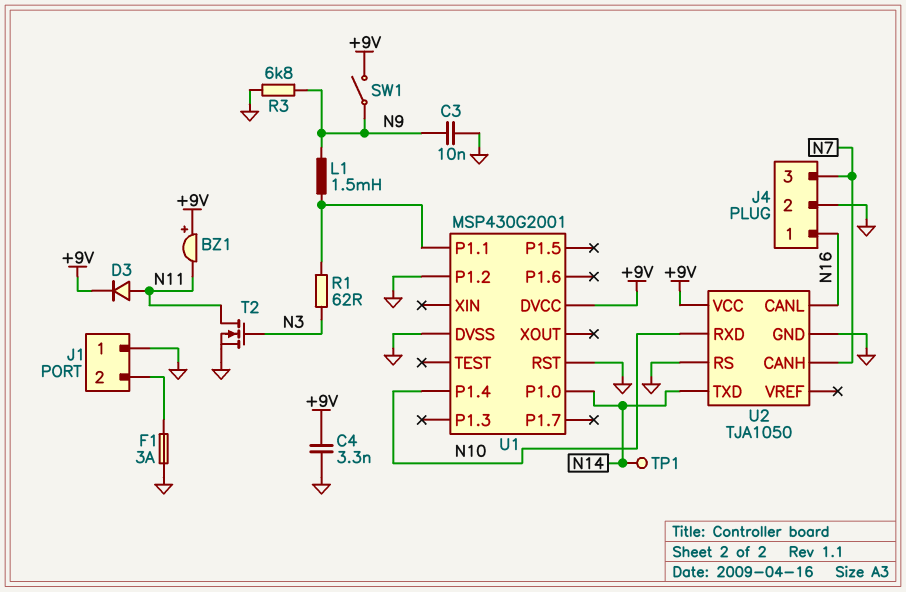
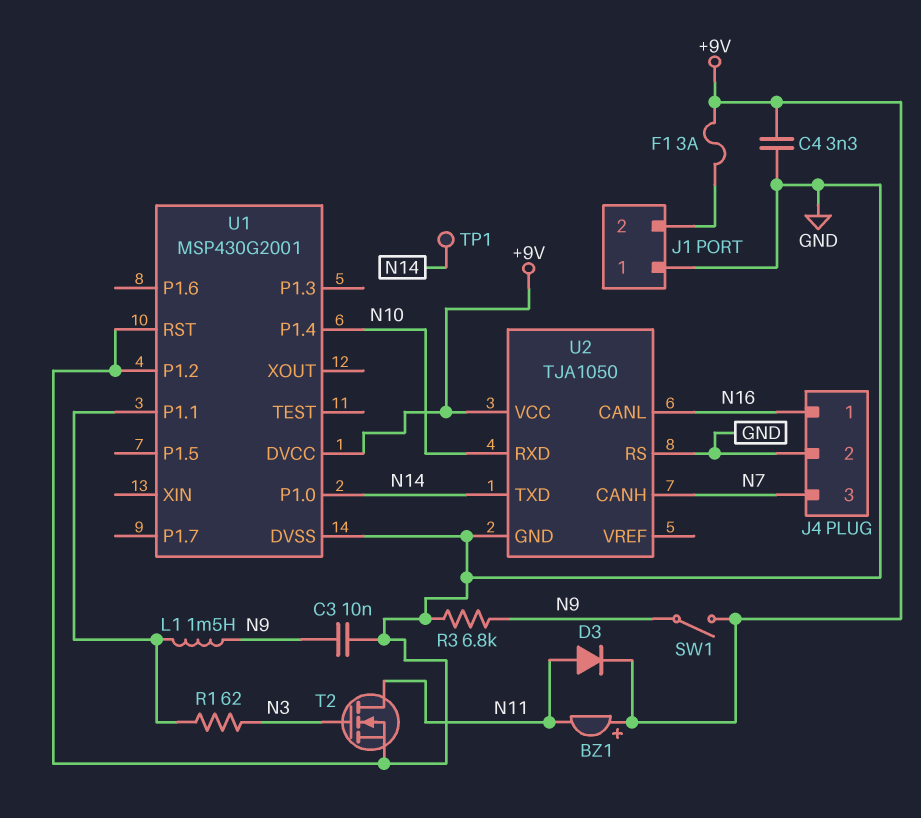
F1: 3A (GND, J1/2) -> 3A (+9V, J1/2)

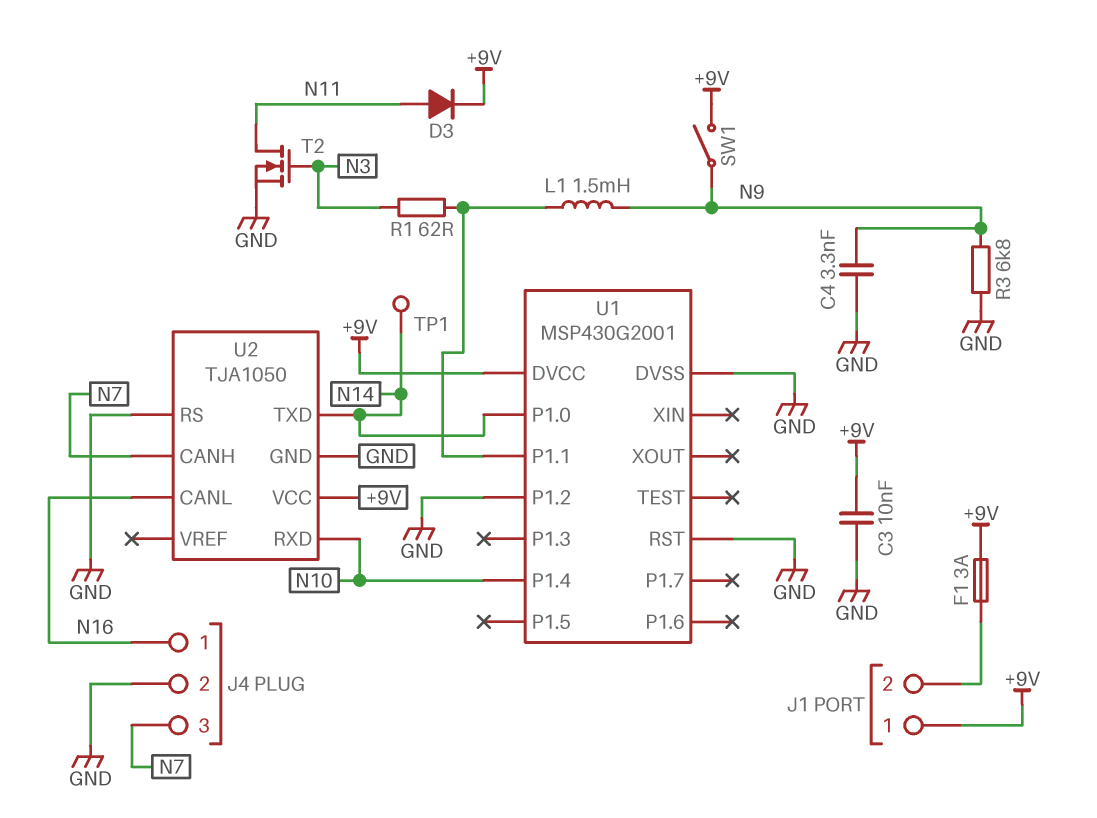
BZ1: buzzer (plus +9V, minus N11) -> none
C3: 10nF (GND, N9) -> 10nF (+9V, GND)
C4: 3.3nF (+9V, GND) -> 3.3nF (GND, N9)
J1 pin 1: GND -> +9V

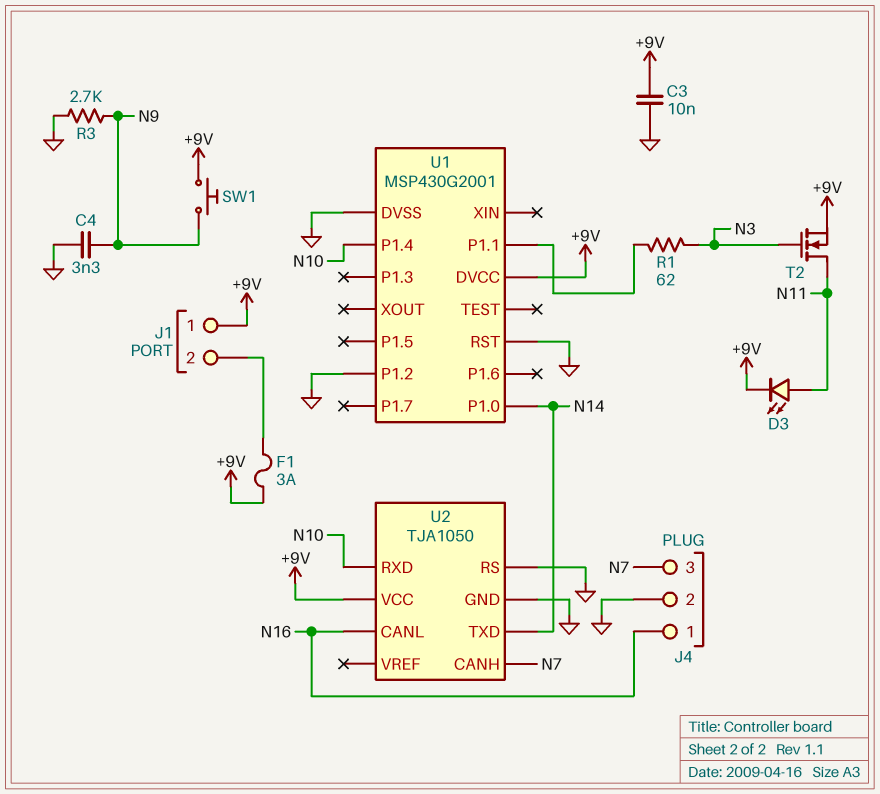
D3: diode (A N11, K +9V) -> LED (A N11, K +9V)
L1: 1.5mH (N9, U1/P1.1) -> none
R3: 6.8k (GND, N9) -> 2.7k (GND, N9)
SW1: switch (+9V, N9) -> button (+9V, N9)
T2: NMOS (G N3, D N11, S GND) -> NMOS (G N3, D N11, S +9V)
TP1: test point (N14) -> none

